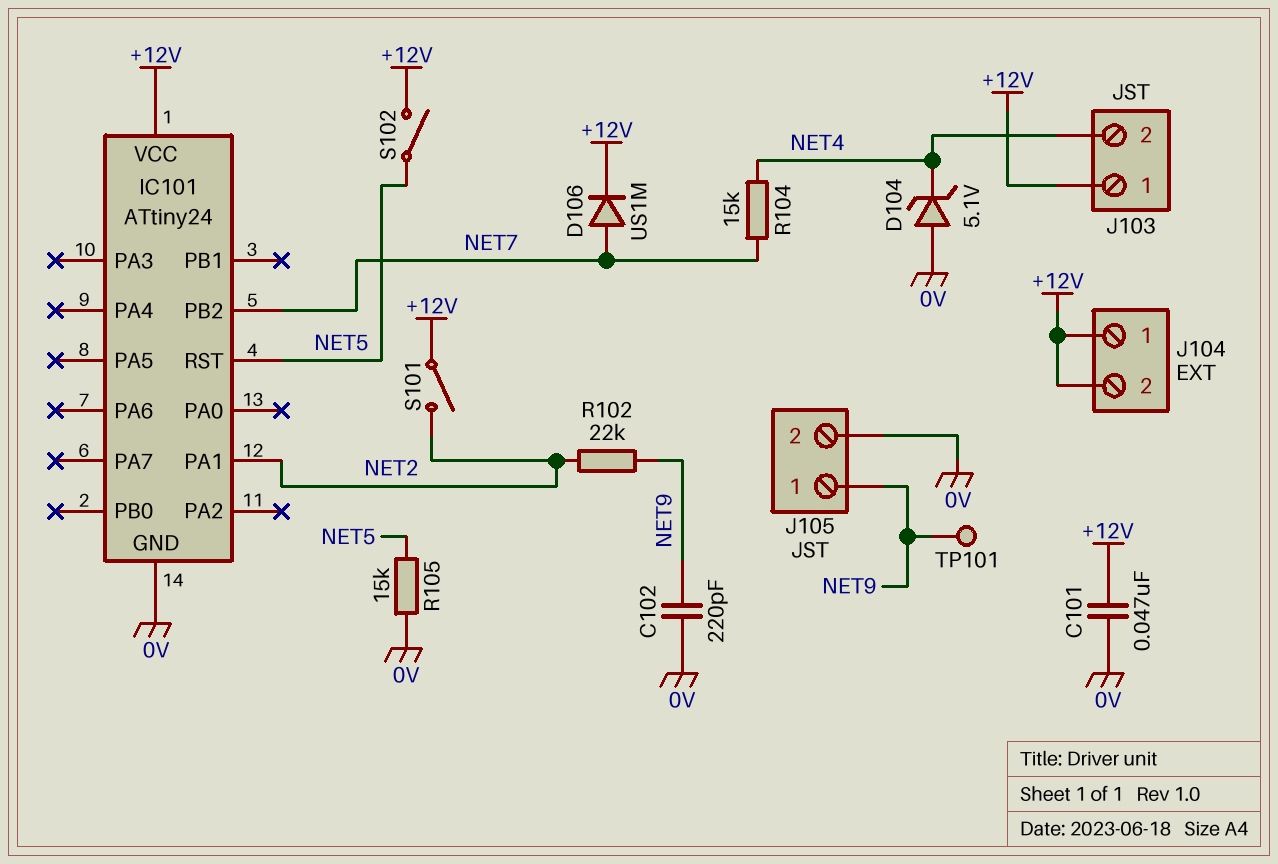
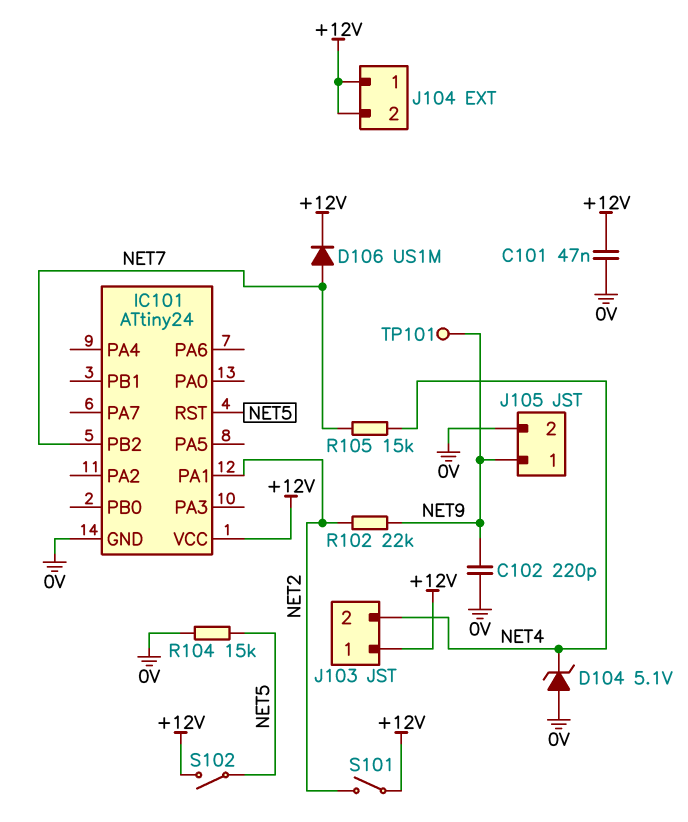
R104: 15k (NET4, NET7) -> 15k (0V, NET5)
R105: 15k (0V, NET5) -> 15k (NET4, NET7)

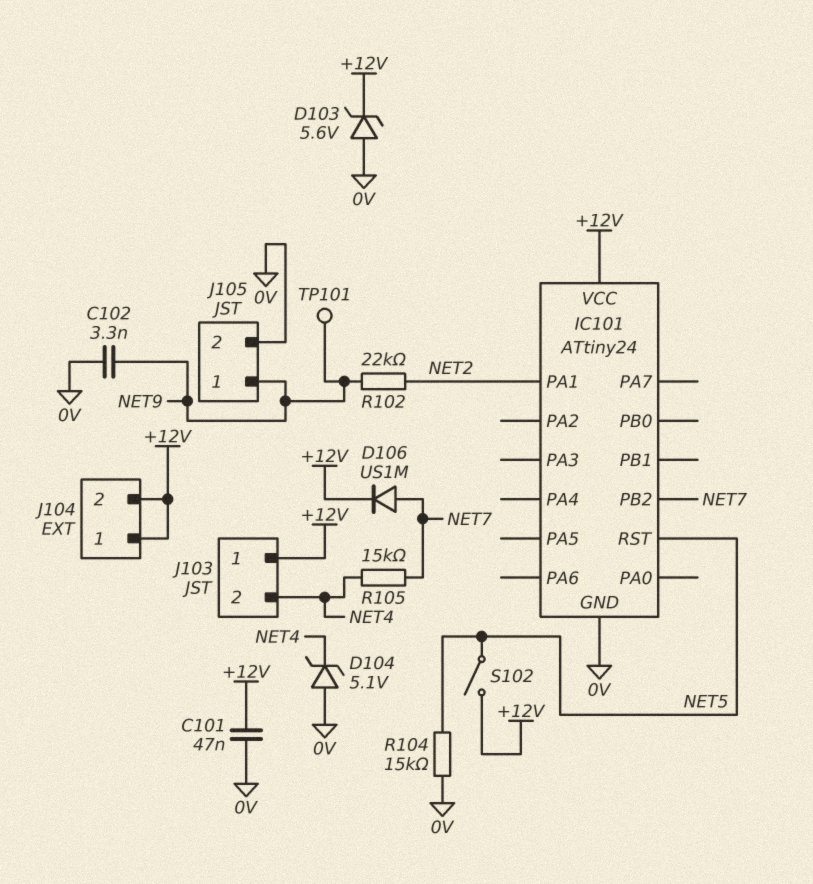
C102: 220pF (0V, NET9) -> 3.3nF (0V, NET9)
D103: none -> zener 5.6V (A 0V, K +12V)
S101: switch (+12V, NET2) -> none

